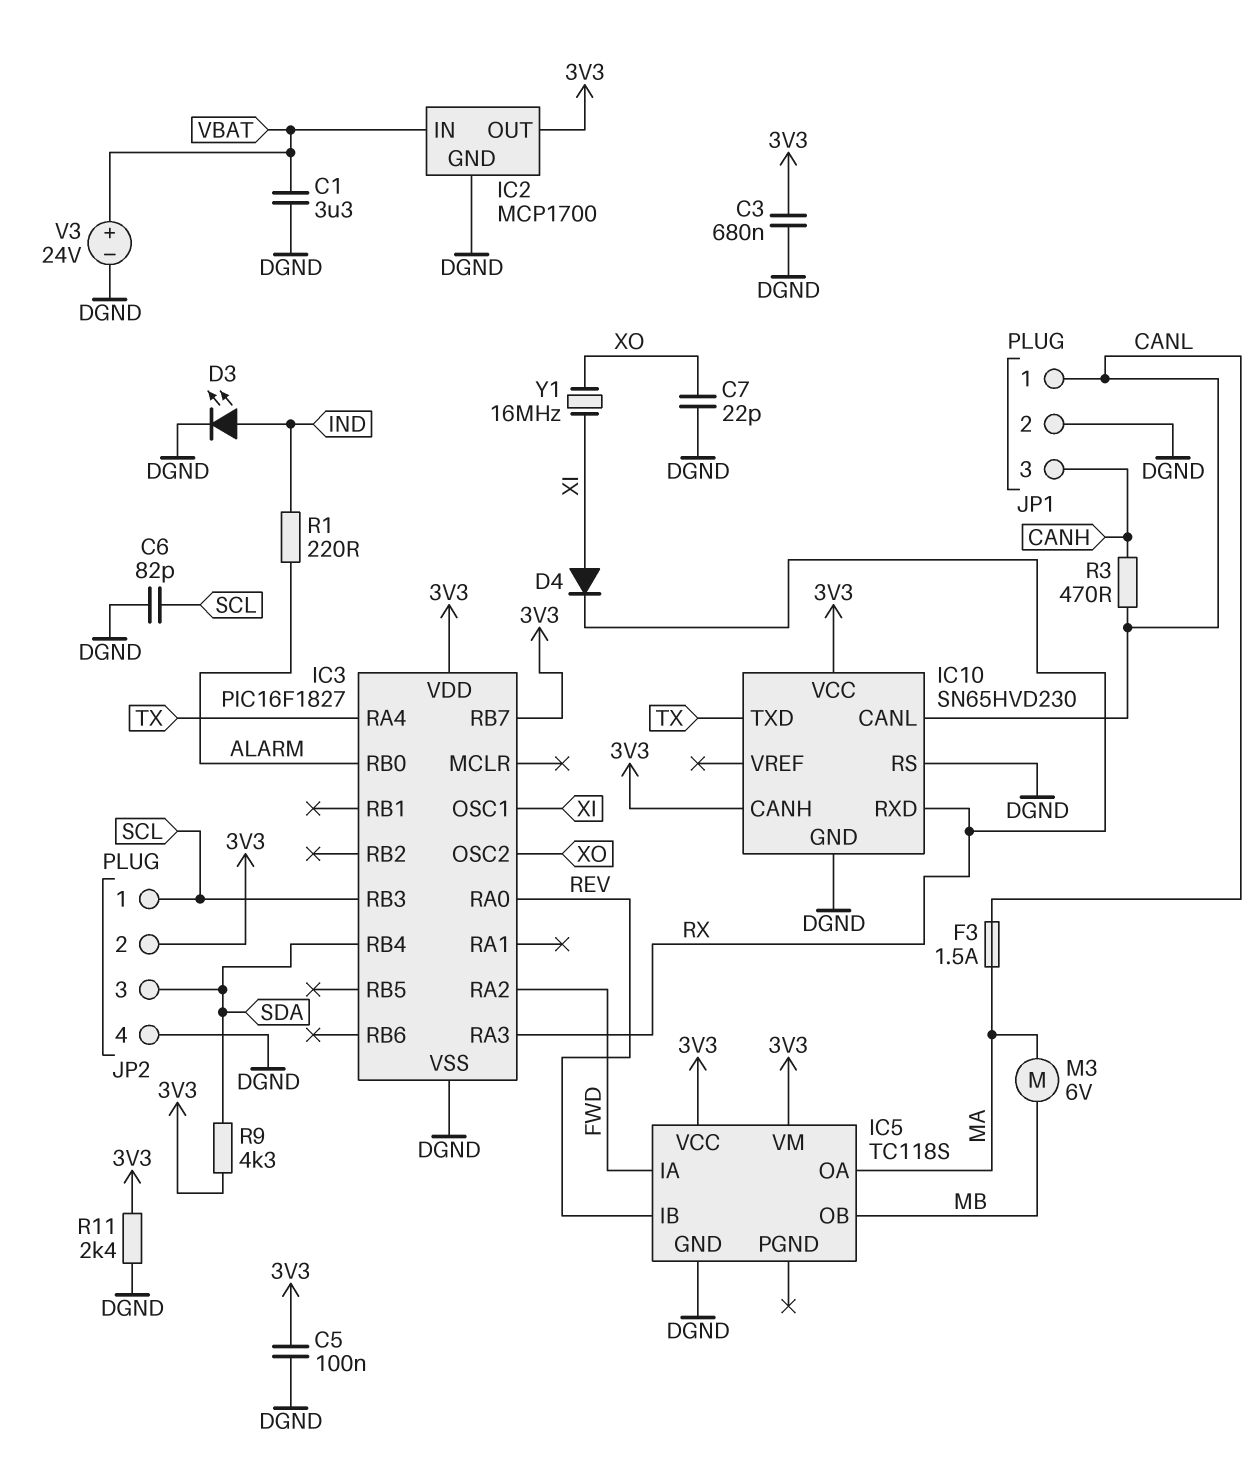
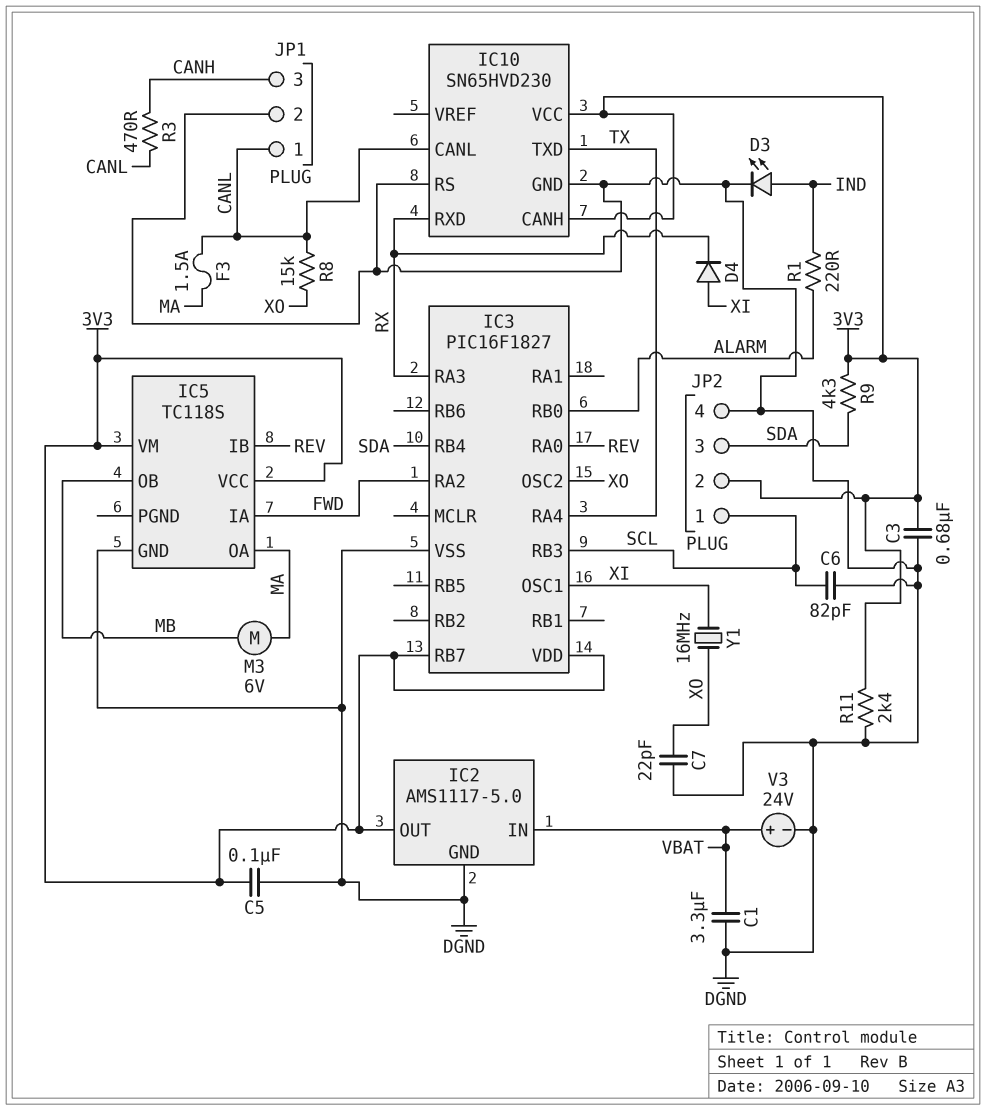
IC2: MCP1700 -> AMS1117-5.0
R8: none -> 15k (CANL, XO)

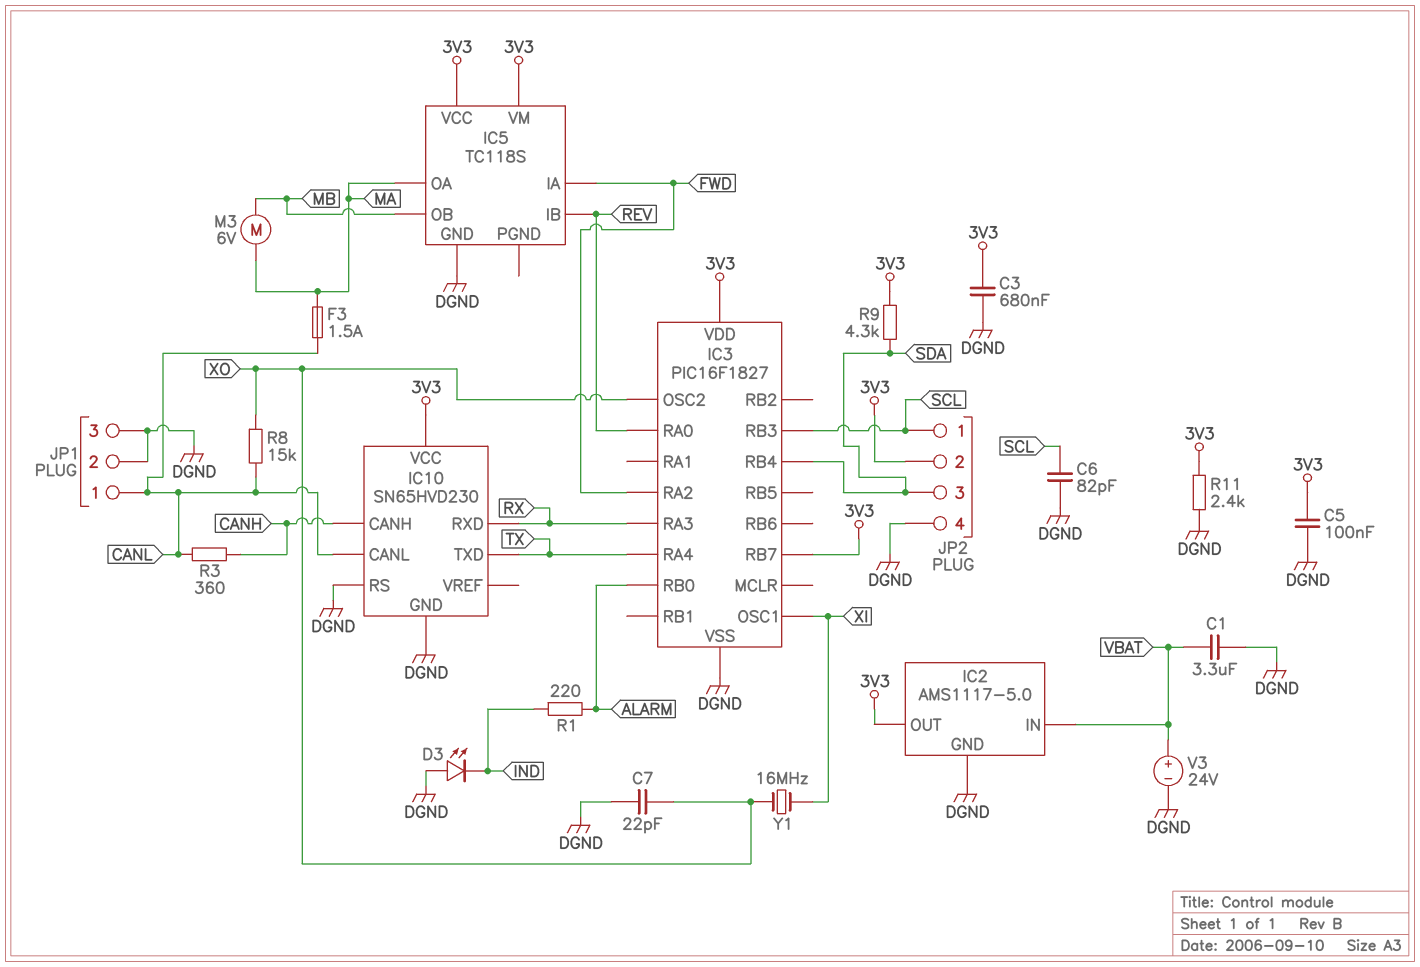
D3: LED (A IND, K DGND) -> LED (A DGND, K IND)
D4: diode (A XI, K RX) -> none
IC10 pin CANH: 3V3 -> CANH
JP1 pin 3: CANH -> DGND
R3: 470 (CANH, CANL) -> 360 (CANH, CANL)

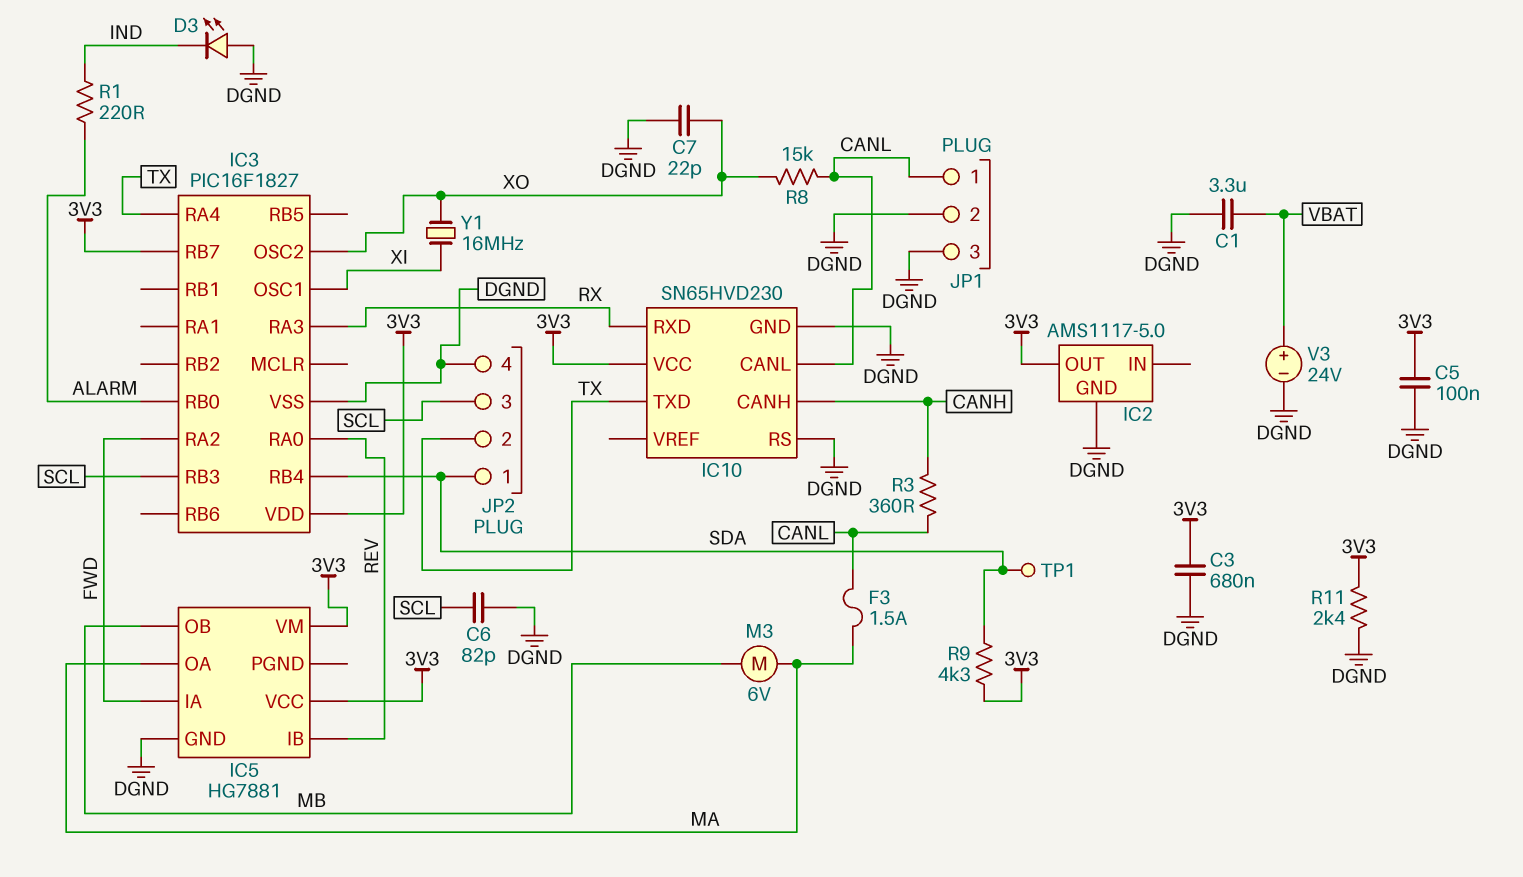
IC2 pin IN: VBAT -> none
IC5: TC118S -> HG7881
JP2 pin 1: SCL -> SDA
JP2 pin 2: 3V3 -> TX
JP2 pin 3: SDA -> SCL
TP1: none -> test point (SDA)

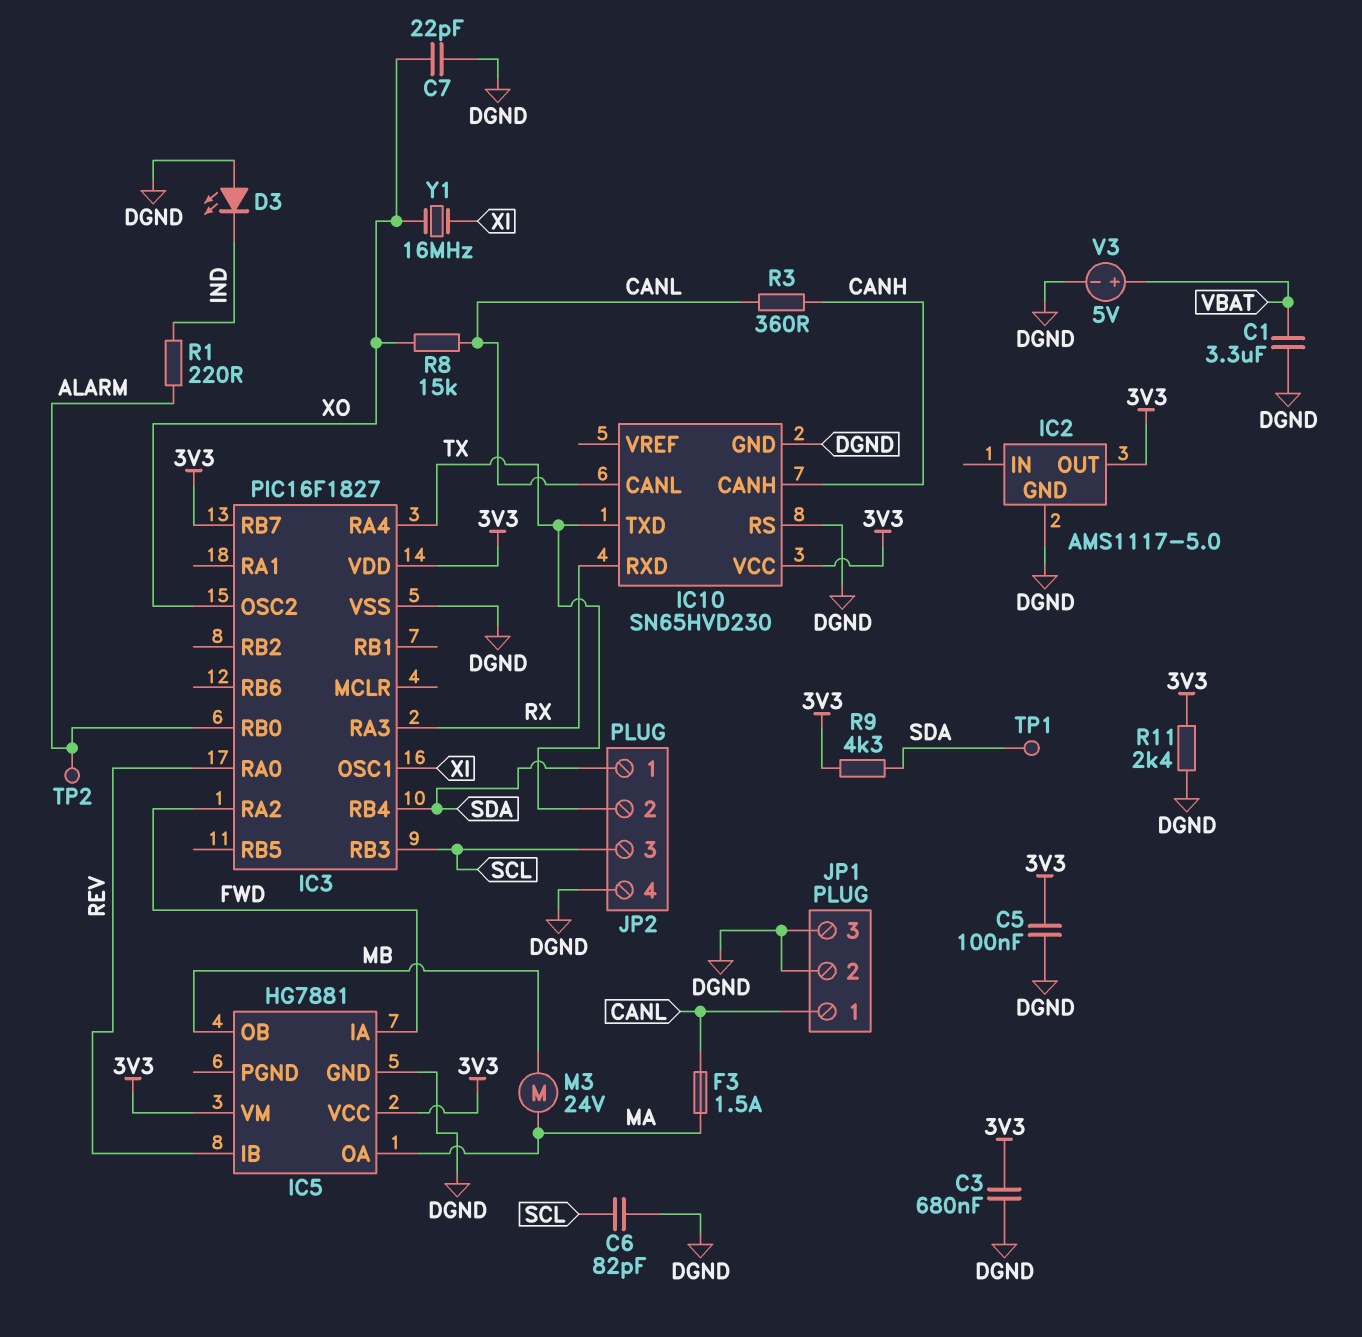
M3: motor 6V (MA, MB) -> motor 24V (MA, MB)
TP2: none -> test point (ALARM)
V3: 24V (plus VBAT, minus DGND) -> 5V (plus VBAT, minus DGND)

